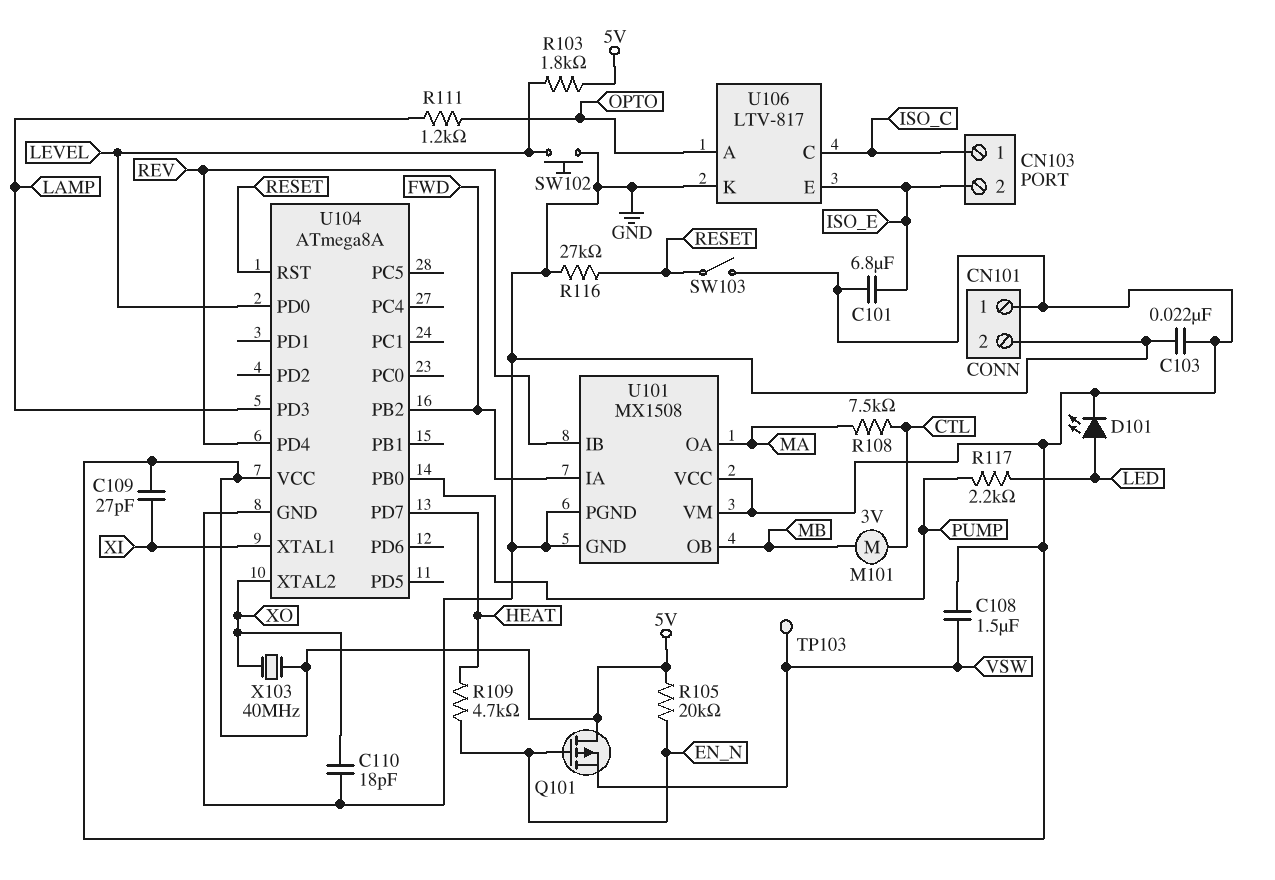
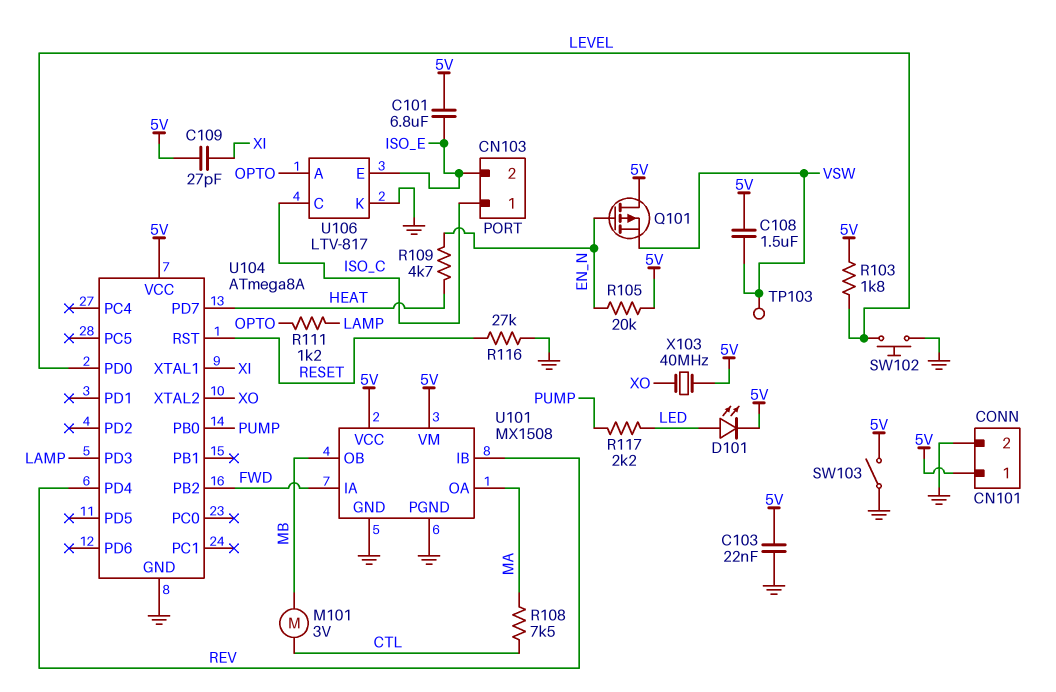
C110: 18pF (GND, XO) -> none
SW103: switch (5V, RESET) -> switch (5V, GND)

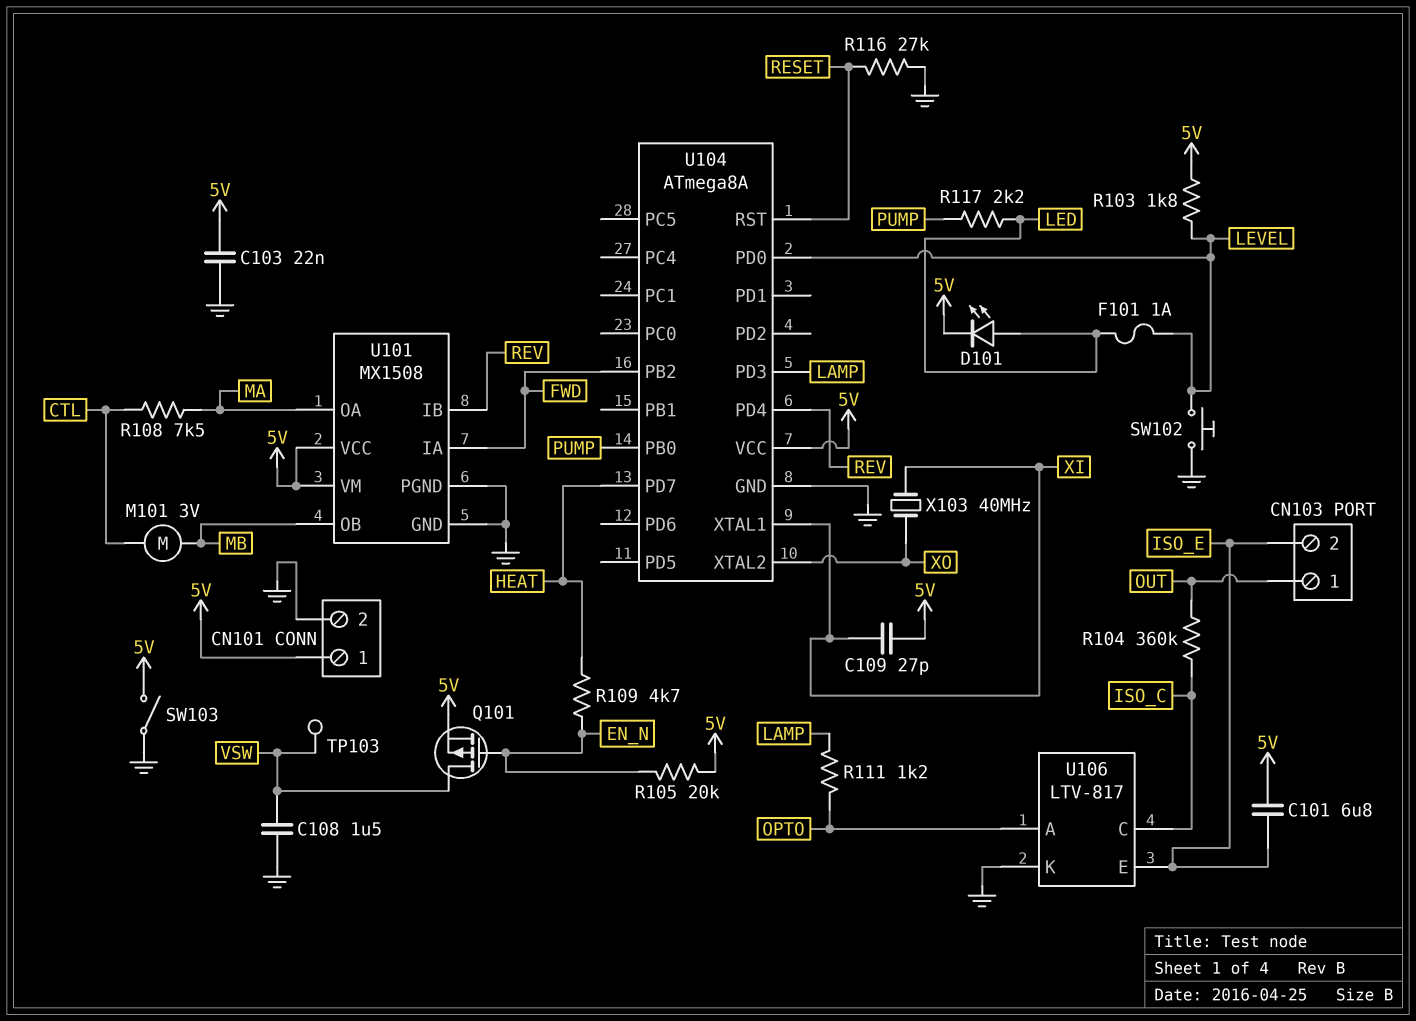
C108: 1.5uF (5V, VSW) -> 1.5uF (GND, VSW)
CN103 pin 1: ISO_C -> OUT
F101: none -> 1A (LED, LEVEL)
Q101: PMOS (G EN_N, D 5V, S VSW) -> PMOS (G EN_N, D VSW, S 5V)
R104: none -> 360k (ISO_C, OUT)
X103: 40MHz (5V, XO) -> 40MHz (XI, XO)

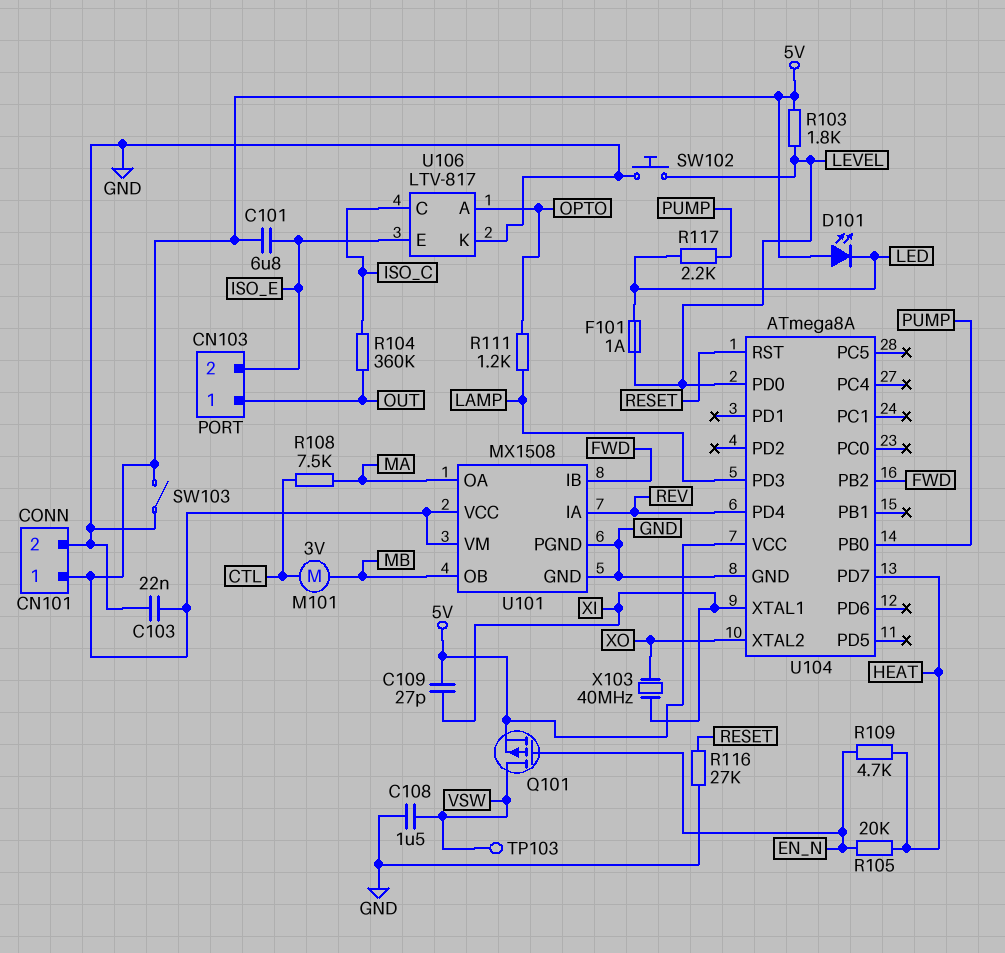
D101: LED (A LED, K 5V) -> LED (A 5V, K LED)
R105: 20k (5V, EN_N) -> 20k (EN_N, HEAT)
U101 pin IA: FWD -> REV
U101 pin IB: REV -> FWD

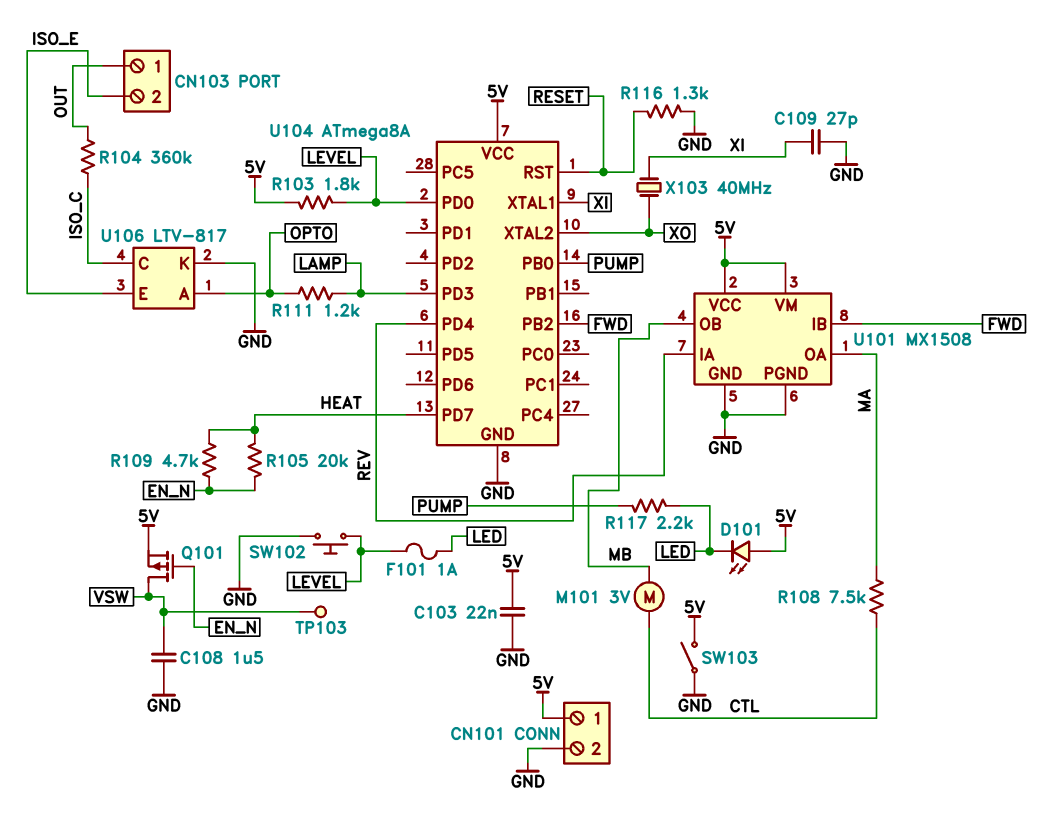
C101: 6.8uF (5V, ISO_E) -> none
C109: 27pF (5V, XI) -> 27pF (GND, XI)
R116: 27k (GND, RESET) -> 1.3k (GND, RESET)

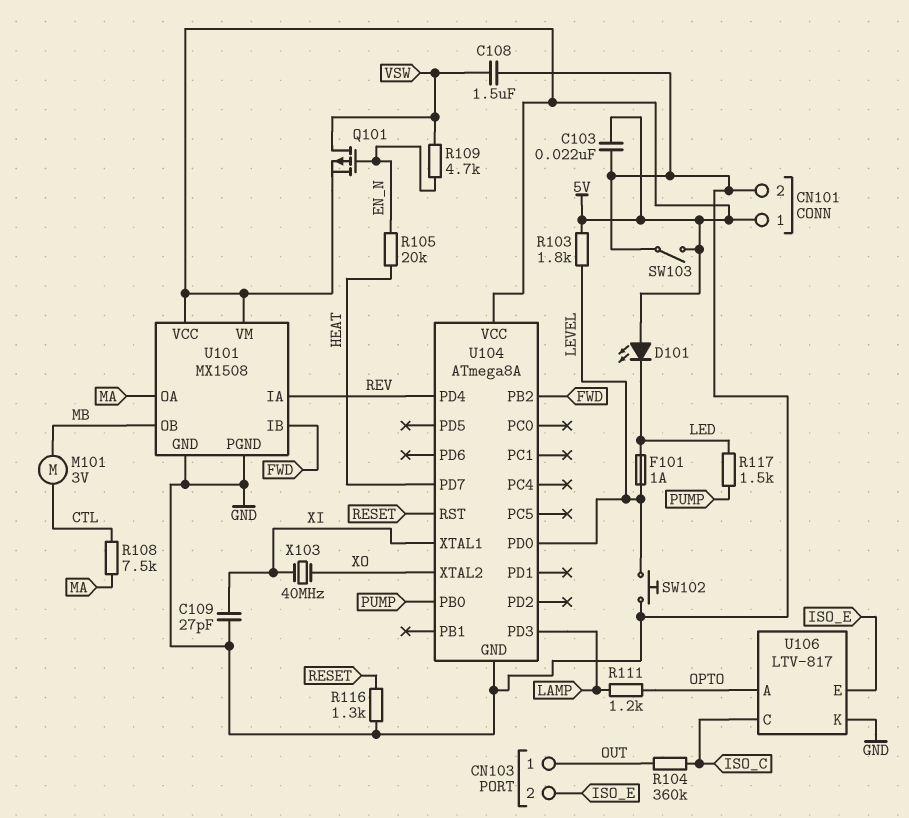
R109: 4.7k (EN_N, HEAT) -> 4.7k (EN_N, VSW)
R117: 2.2k (LED, PUMP) -> 1.5k (LED, PUMP)
TP103: test point (VSW) -> none

